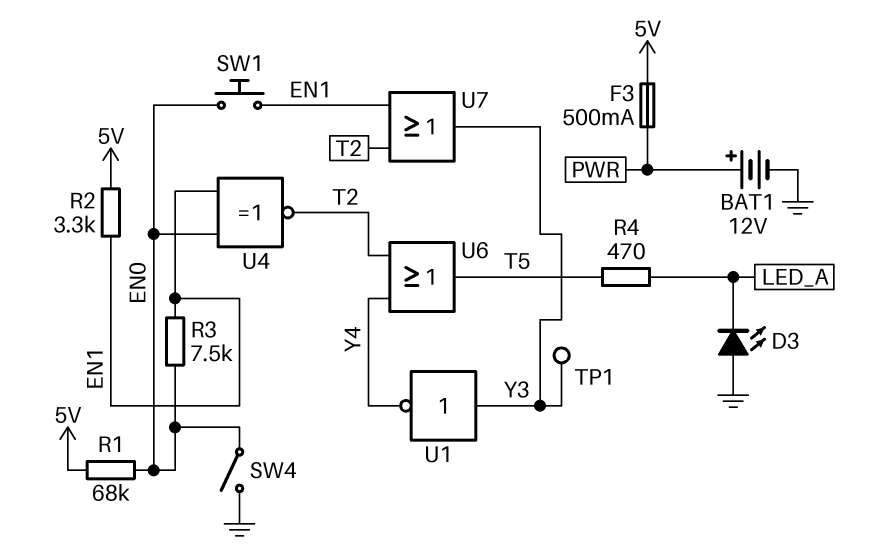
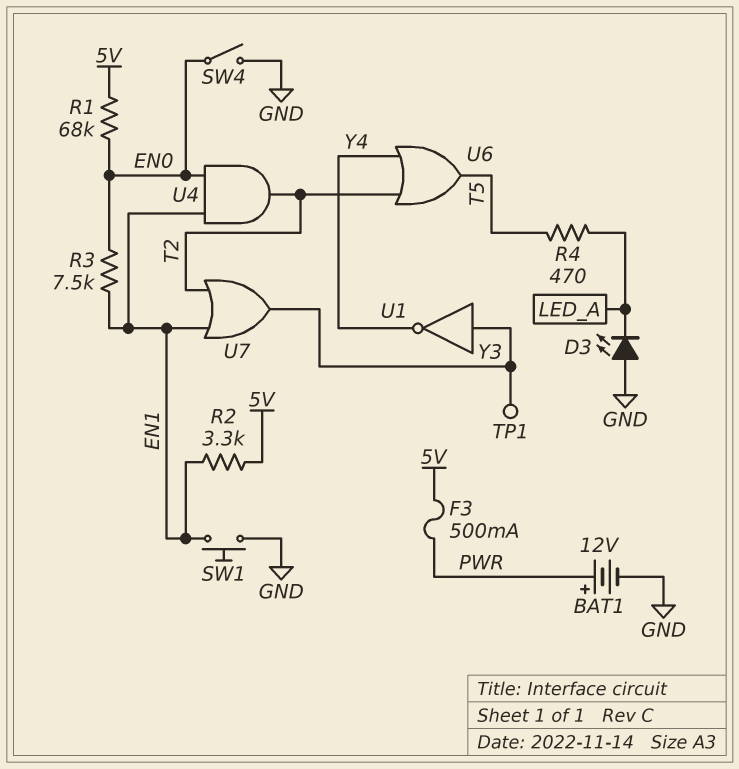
SW1: button (EN0, EN1) -> button (EN1, GND)
U4: XNOR (in EN0, in EN1, out T2) -> AND (in EN0, in EN1, out T2)

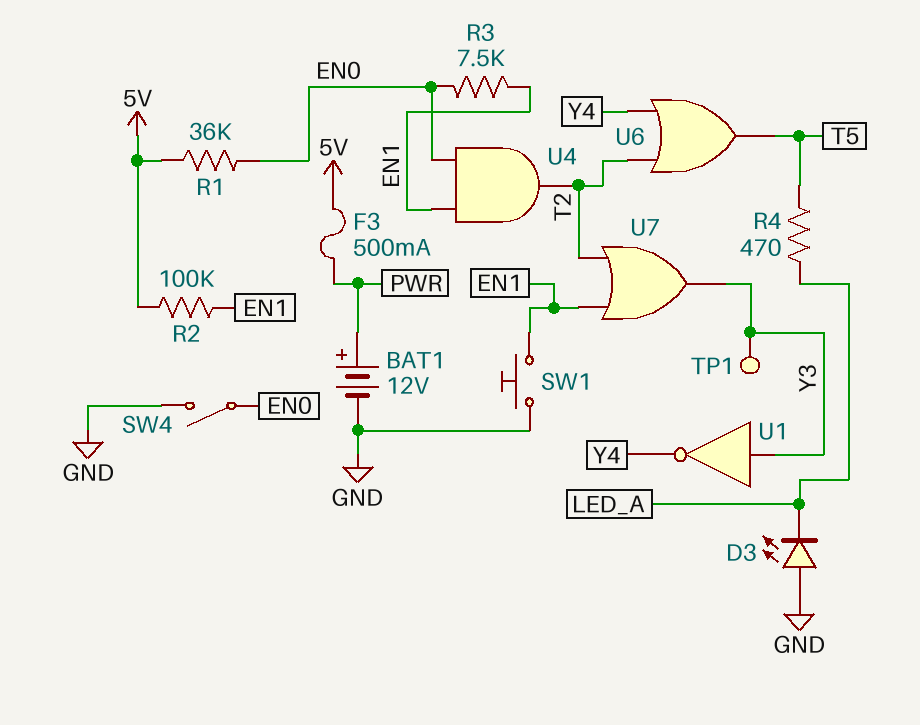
R1: 68k (5V, EN0) -> 36k (5V, EN0)
R2: 3.3k (5V, EN1) -> 100k (5V, EN1)

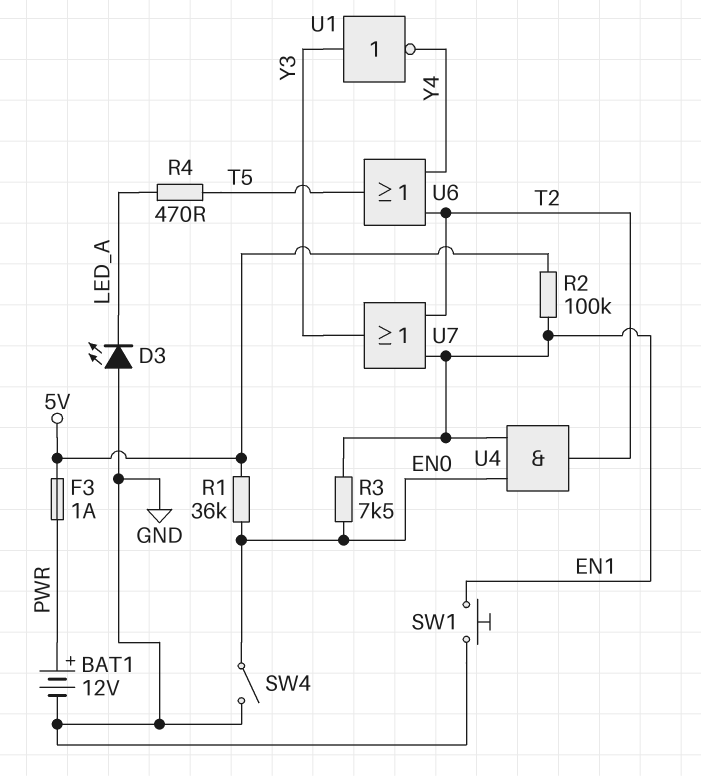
F3: 500mA (5V, PWR) -> 1A (5V, PWR)
TP1: test point (Y3) -> none

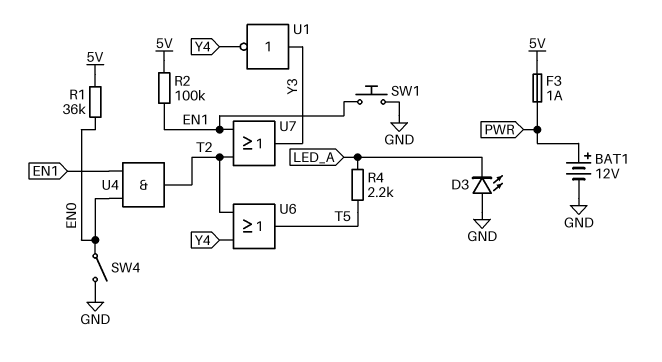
R3: 7.5k (EN0, EN1) -> none
R4: 470 (LED_A, T5) -> 2.2k (LED_A, T5)

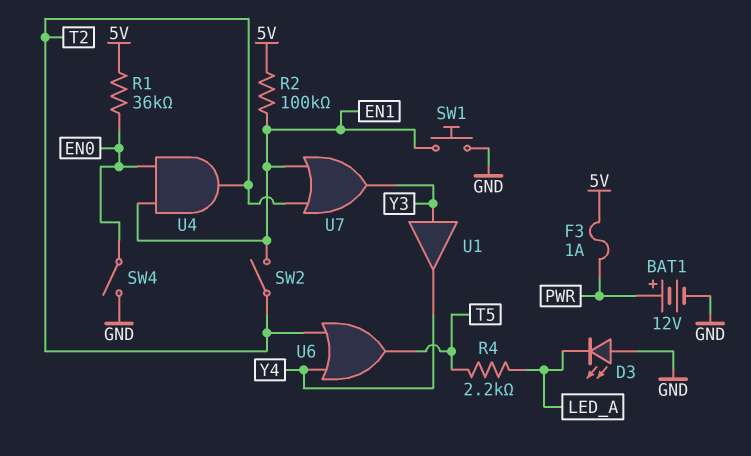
SW2: none -> switch (EN1, T2)
U1: NOT (in Y3, out Y4) -> buffer (in Y3, out Y4)

